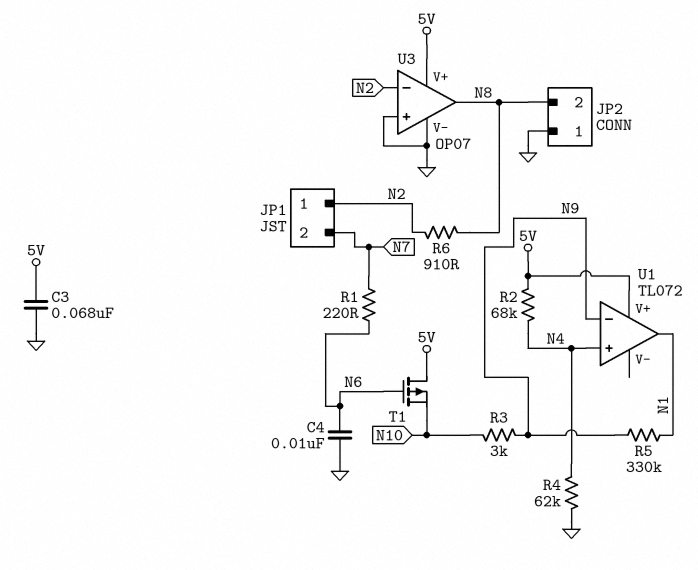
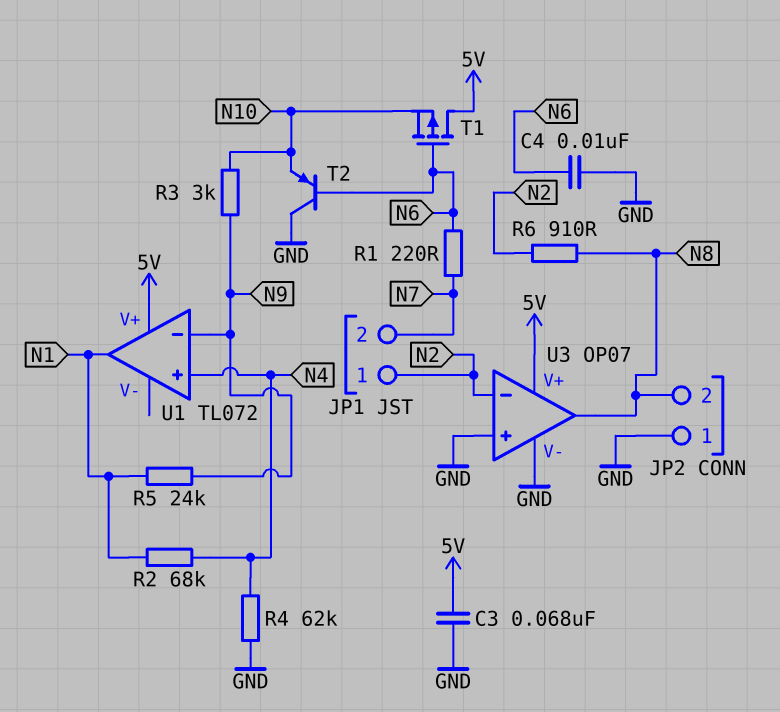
R2: 68k (5V, N4) -> 68k (N1, N4)
R5: 330k (N1, N9) -> 24k (N1, N9)
T2: none -> PNP (B N6, C GND, E N10)

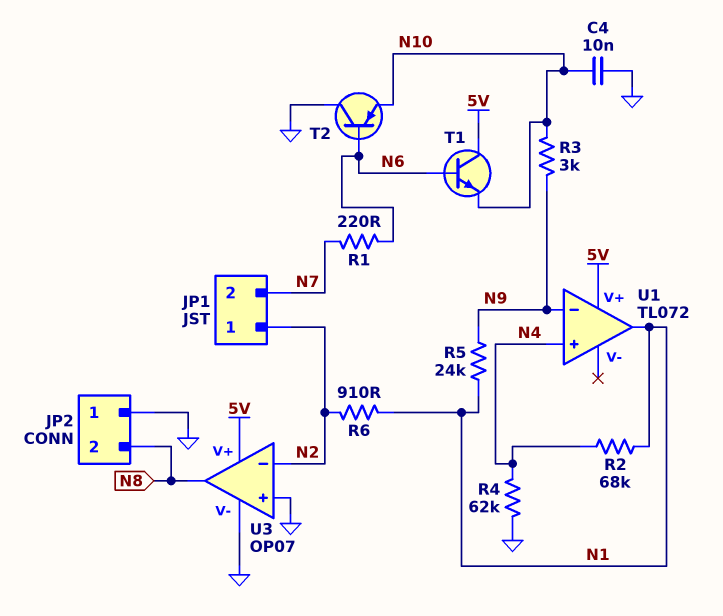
C3: 68nF (5V, GND) -> none
C4: 10nF (GND, N6) -> 10nF (GND, N10)
R6: 910 (N2, N8) -> 910 (N1, N2)
T1: PMOS (G N6, D 5V, S N10) -> NPN (B N6, C 5V, E N10)

